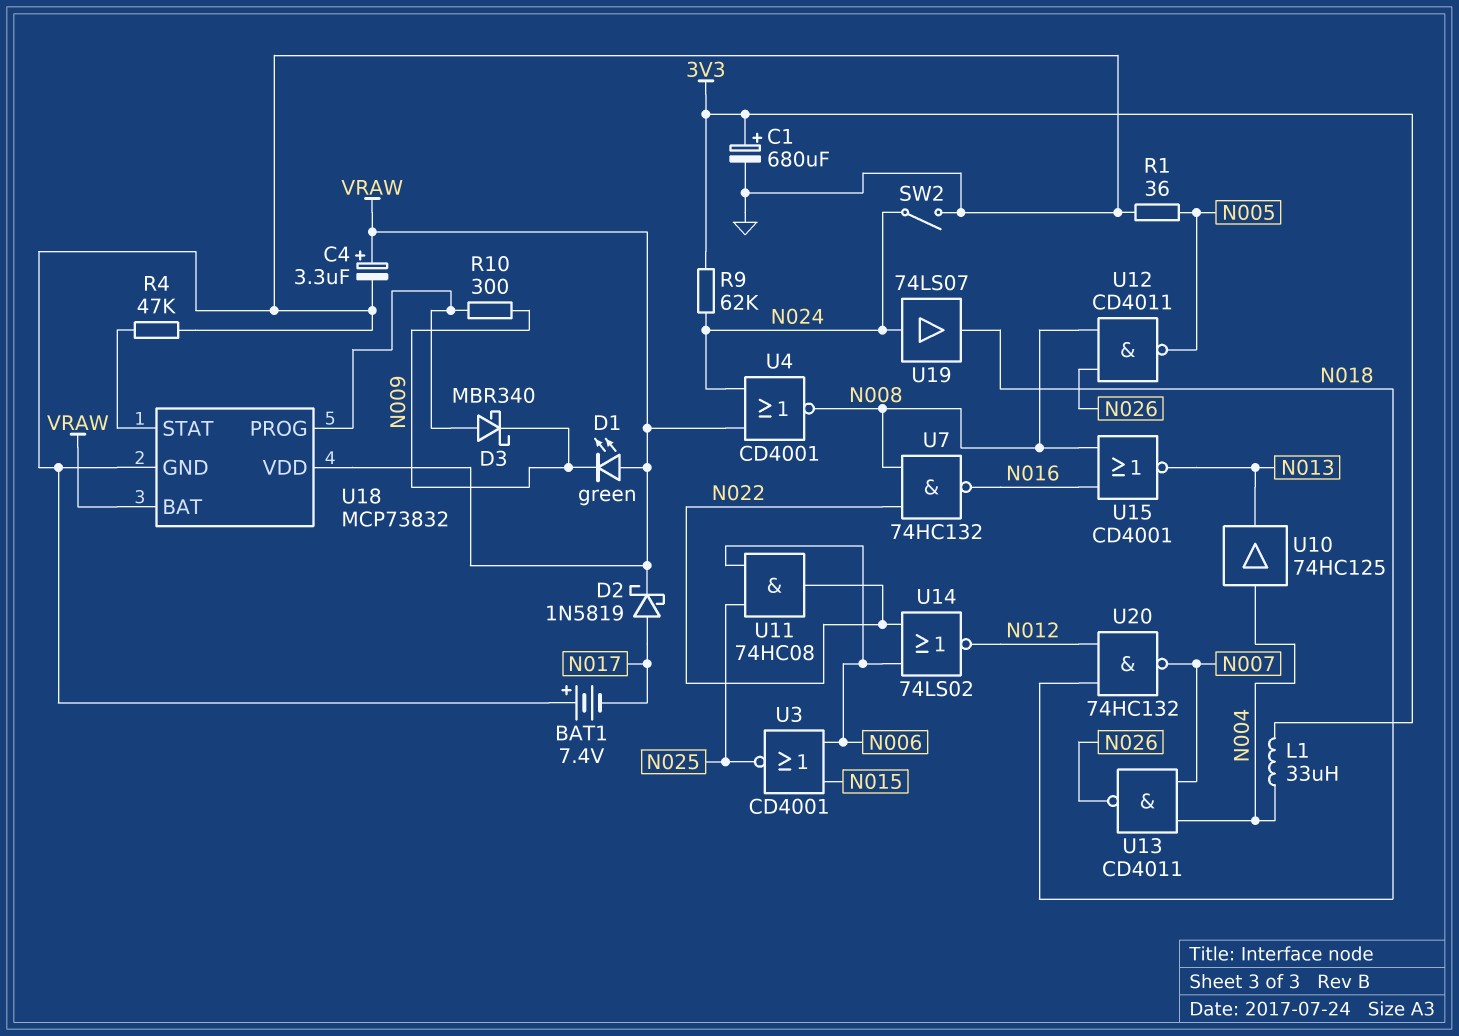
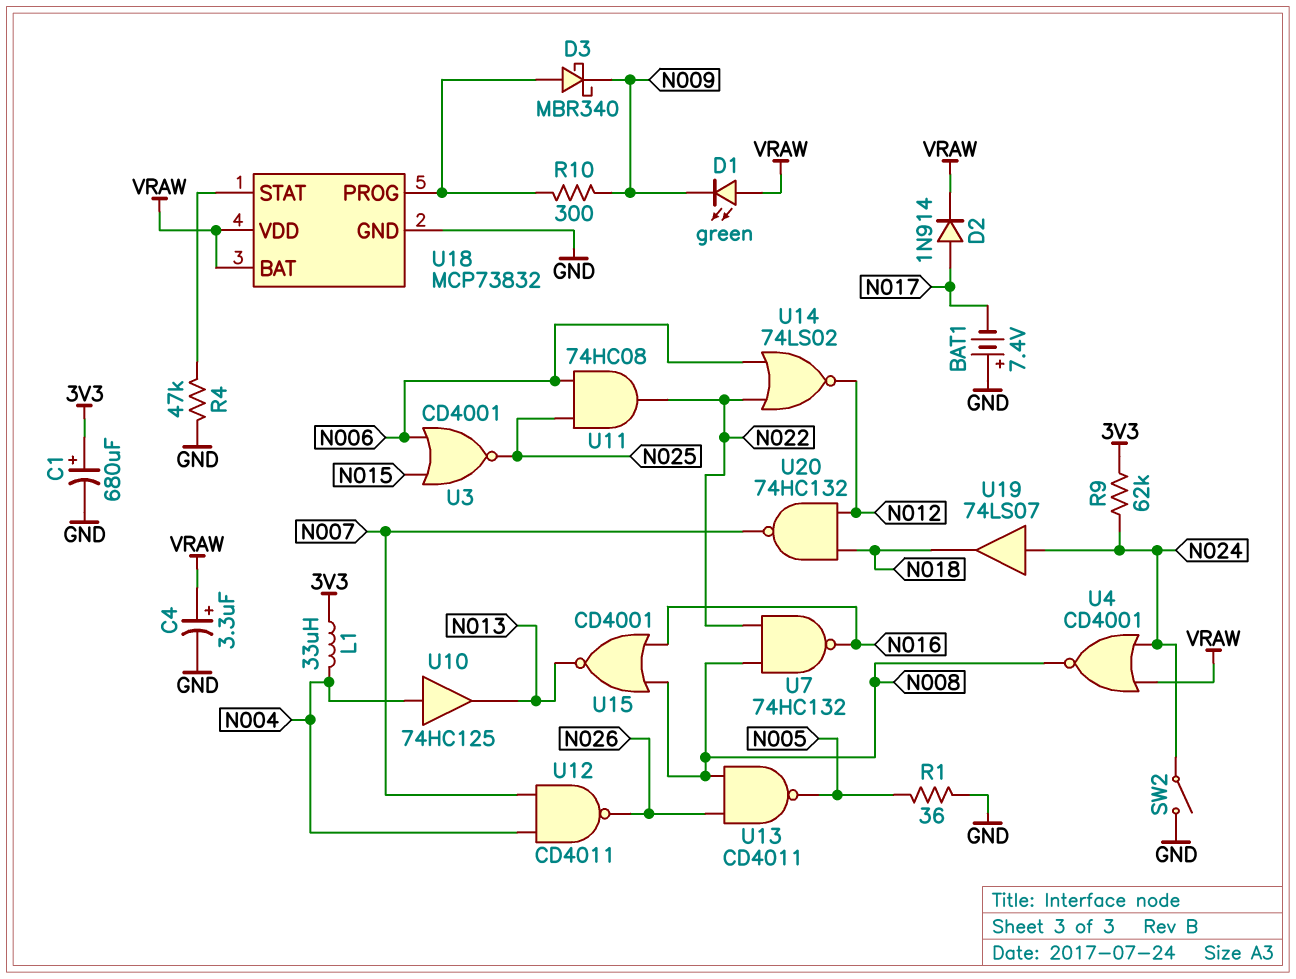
D2: schottky 1N5819 (A N017, K VRAW) -> diode 1N914 (A N017, K VRAW)
U12: NAND CD4011 (in N008, in N026, out N005) -> NAND CD4011 (in N004, in N007, out N026)
U13: NAND CD4011 (in N004, in N007, out N026) -> NAND CD4011 (in N008, in N026, out N005)

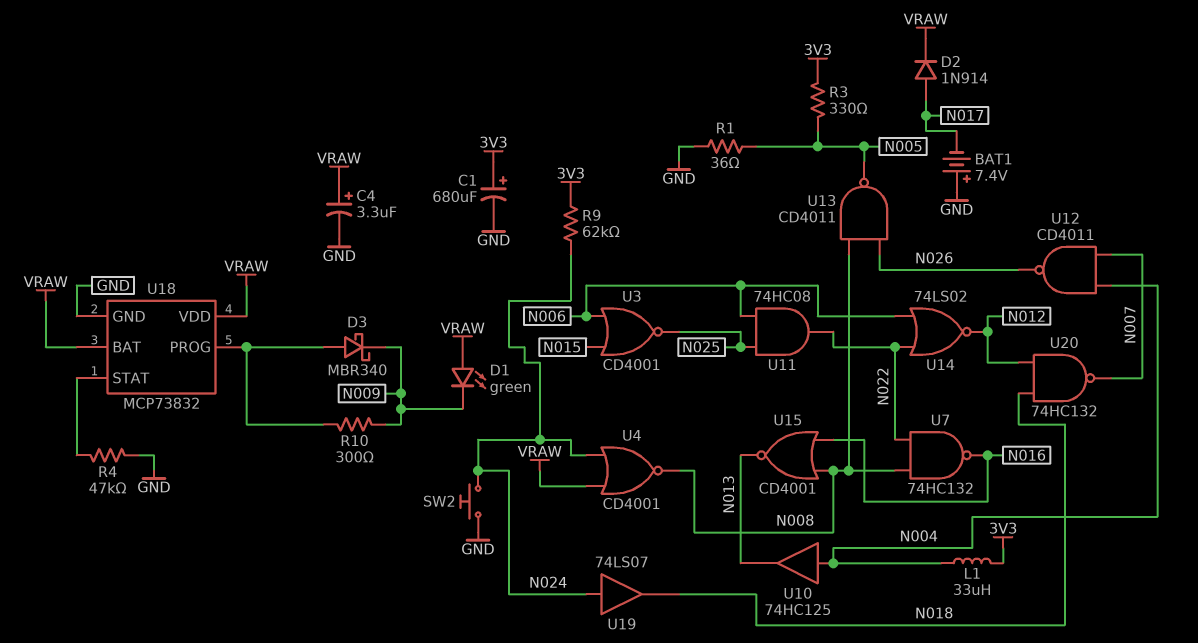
R3: none -> 330 (3V3, N005)
SW2: switch (GND, N024) -> button (GND, N024)

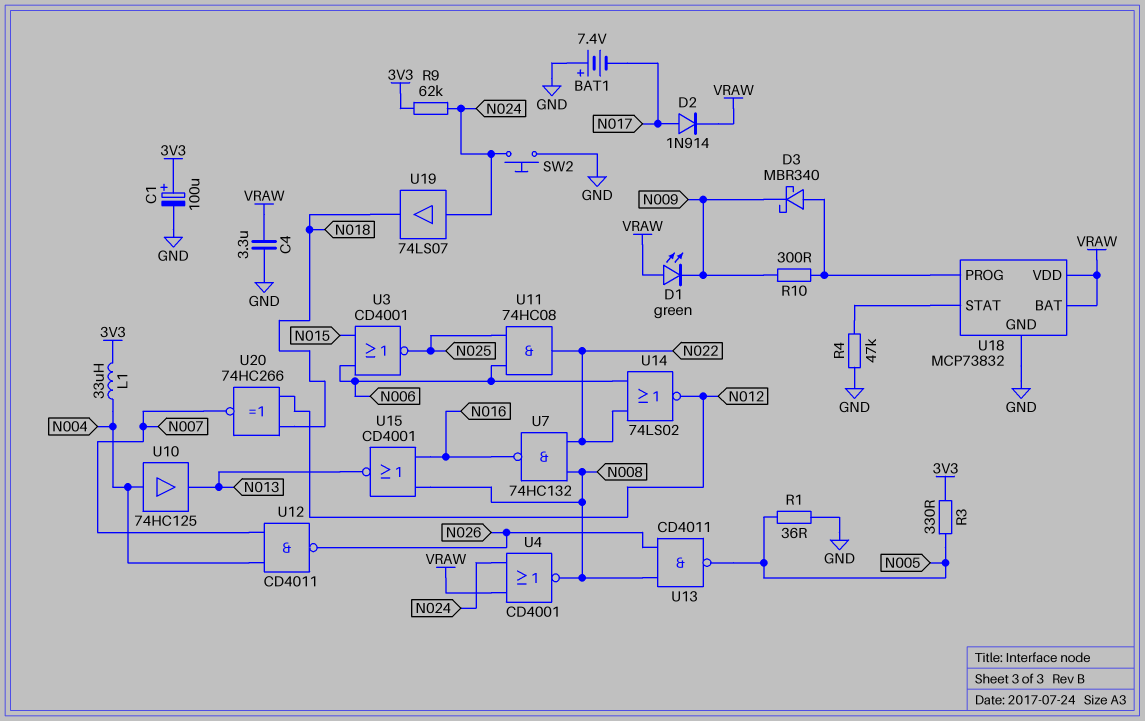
C1: 680uF (plus 3V3, minus GND) -> 100uF (plus 3V3, minus GND)
C4: 3.3uF (plus VRAW, minus GND) -> 3.3uF (GND, VRAW)
U20: NAND 74HC132 (in N012, in N018, out N007) -> XNOR 74HC266 (in N012, in N018, out N007)

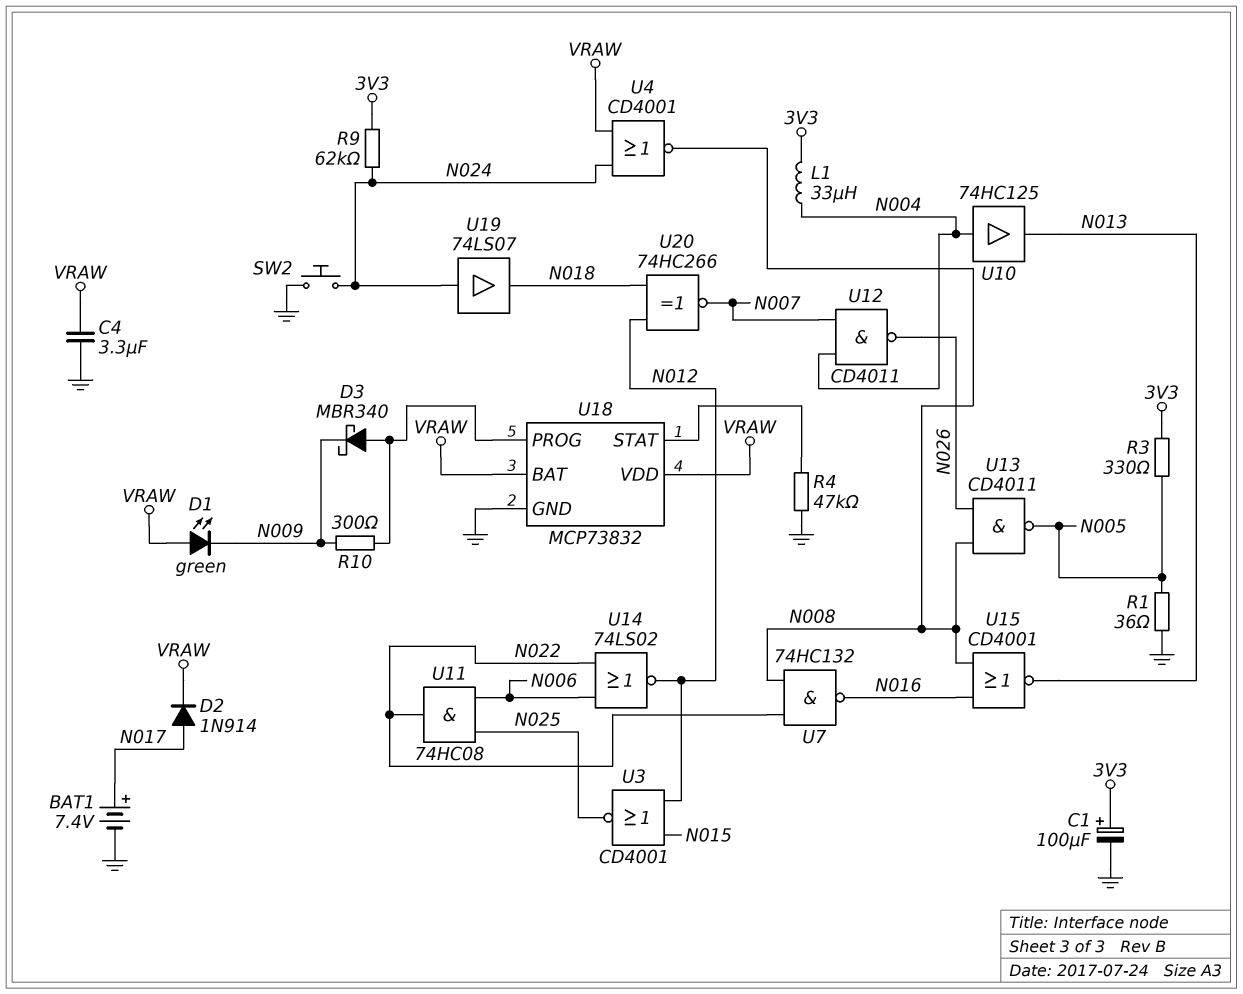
BAT1: 7.4V (plus GND, minus N017) -> 7.4V (plus N017, minus GND)
U3: NOR CD4001 (in N006, in N015, out N025) -> NOR CD4001 (in N012, in N015, out N025)

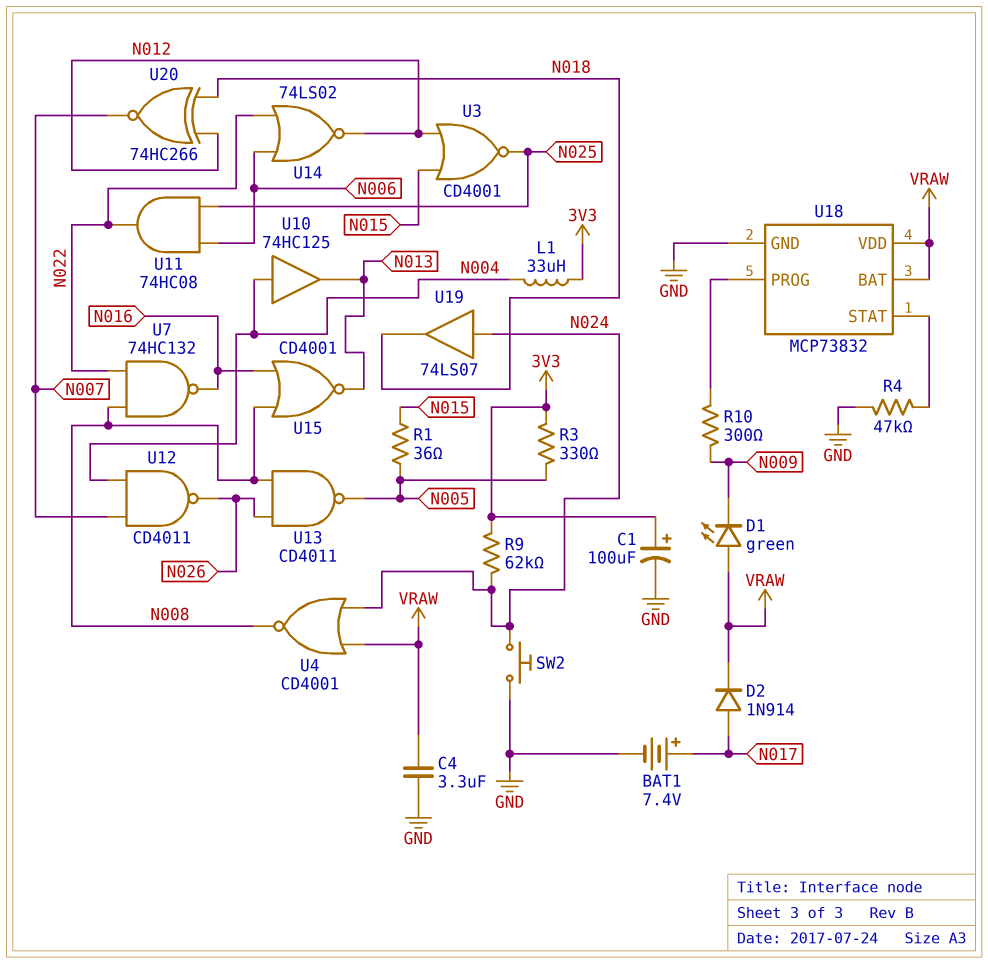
D3: schottky MBR340 (A U18/PROG, K N009) -> none
R1: 36 (GND, N005) -> 36 (N005, N015)

